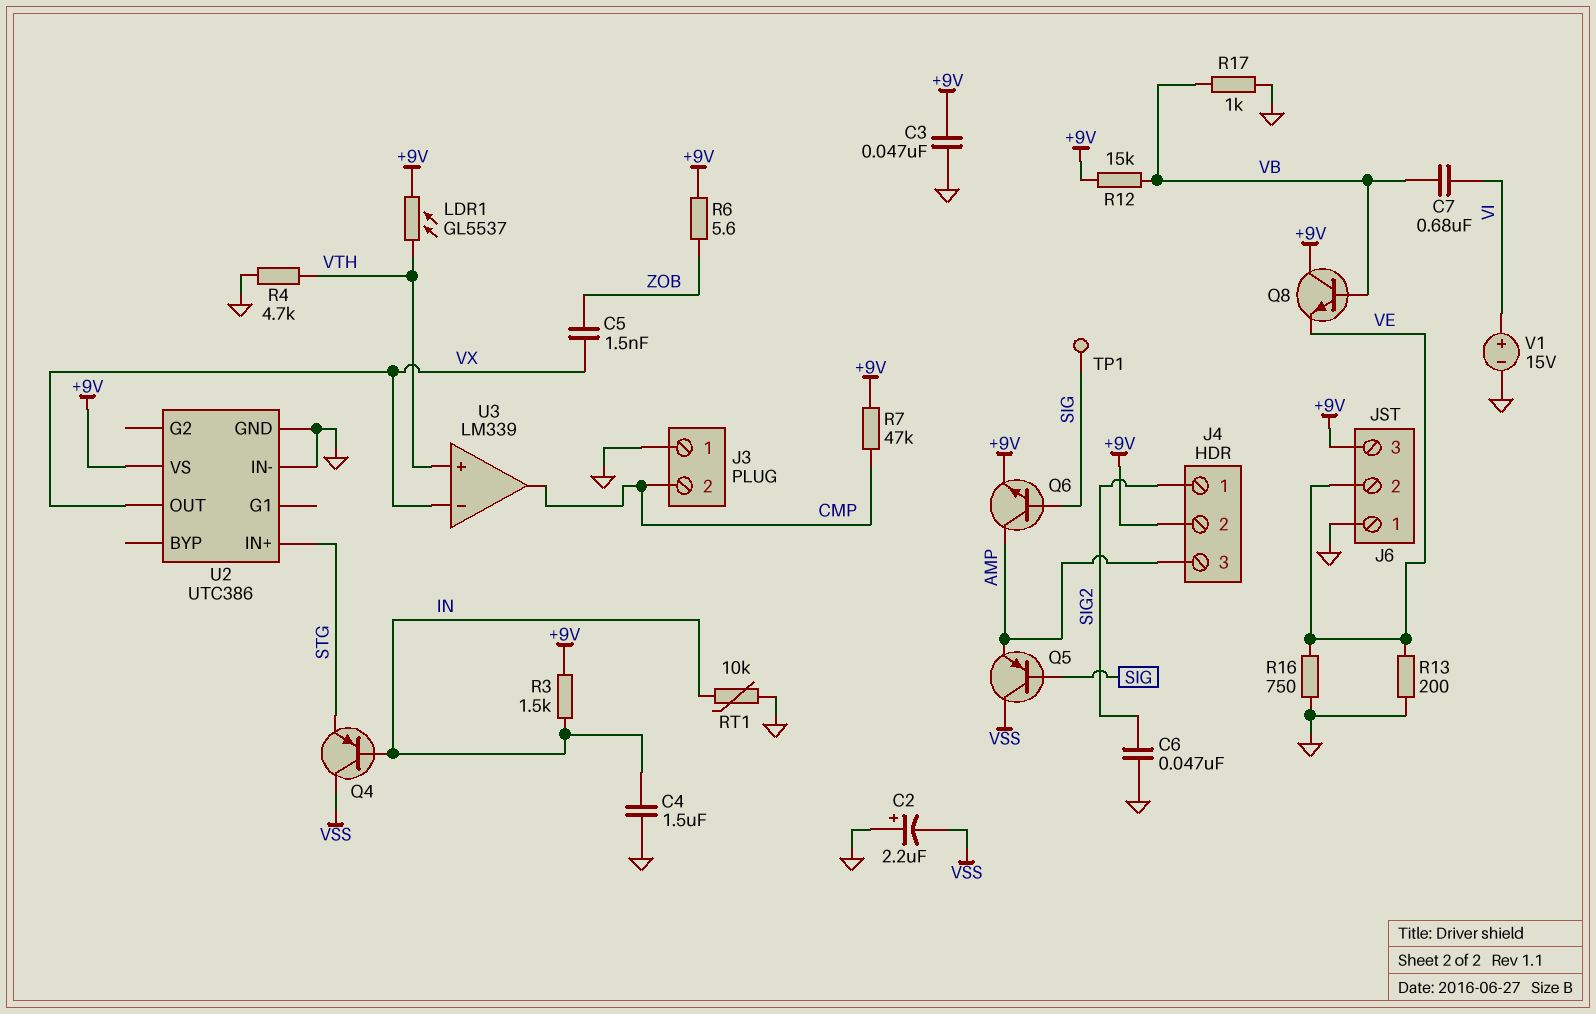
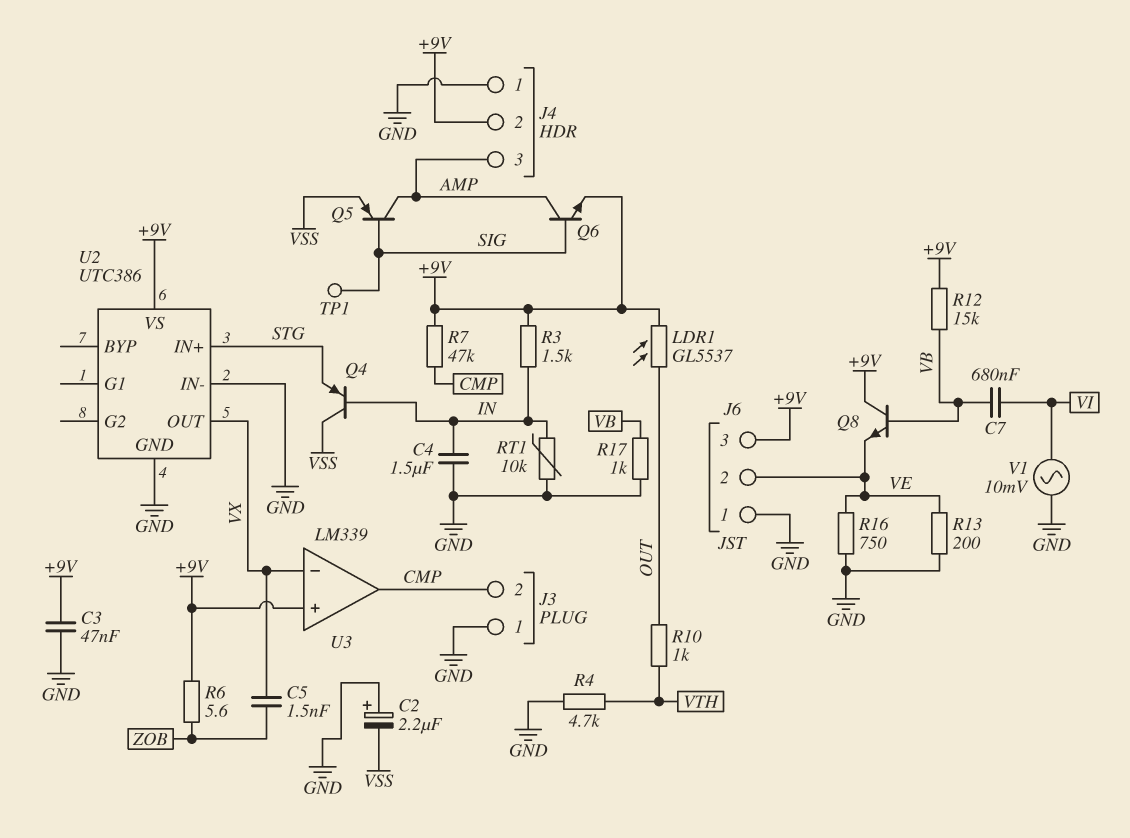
C6: 47nF (GND, SIG2) -> none
J4 pin 1: SIG2 -> GND
LDR1: GL5537 (+9V, VTH) -> GL5537 (+9V, OUT)
Q5: PNP (B SIG, C VSS, E AMP) -> PNP (B SIG, C AMP, E VSS)
R10: none -> 1k (OUT, VTH)
U3 pin in+: VTH -> +9V
V1: 15V (plus VI, minus GND) -> AC 10mV (GND, VI)

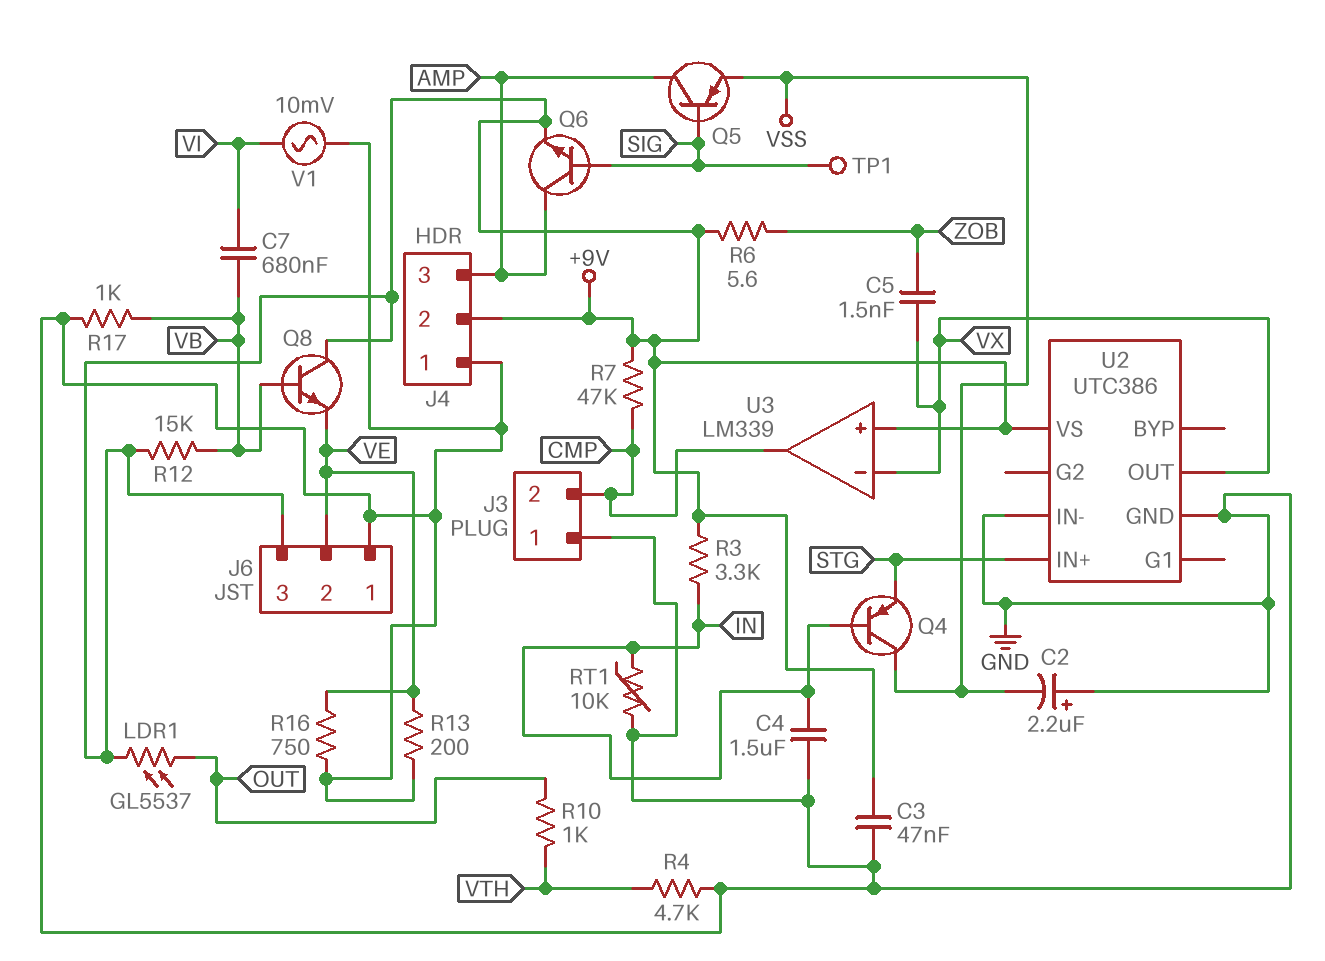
R3: 1.5k (+9V, IN) -> 3.3k (+9V, IN)

